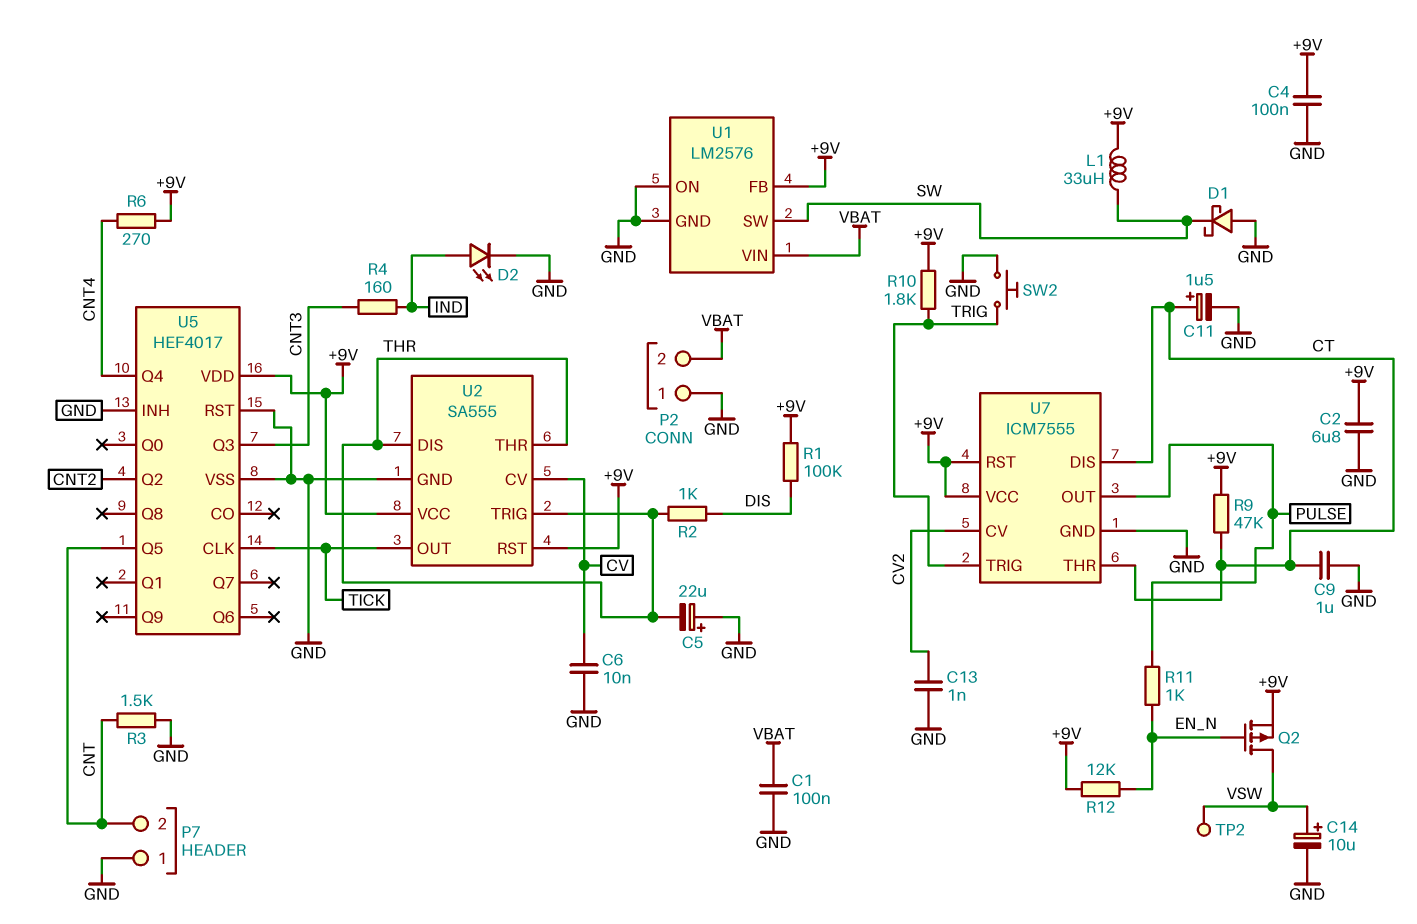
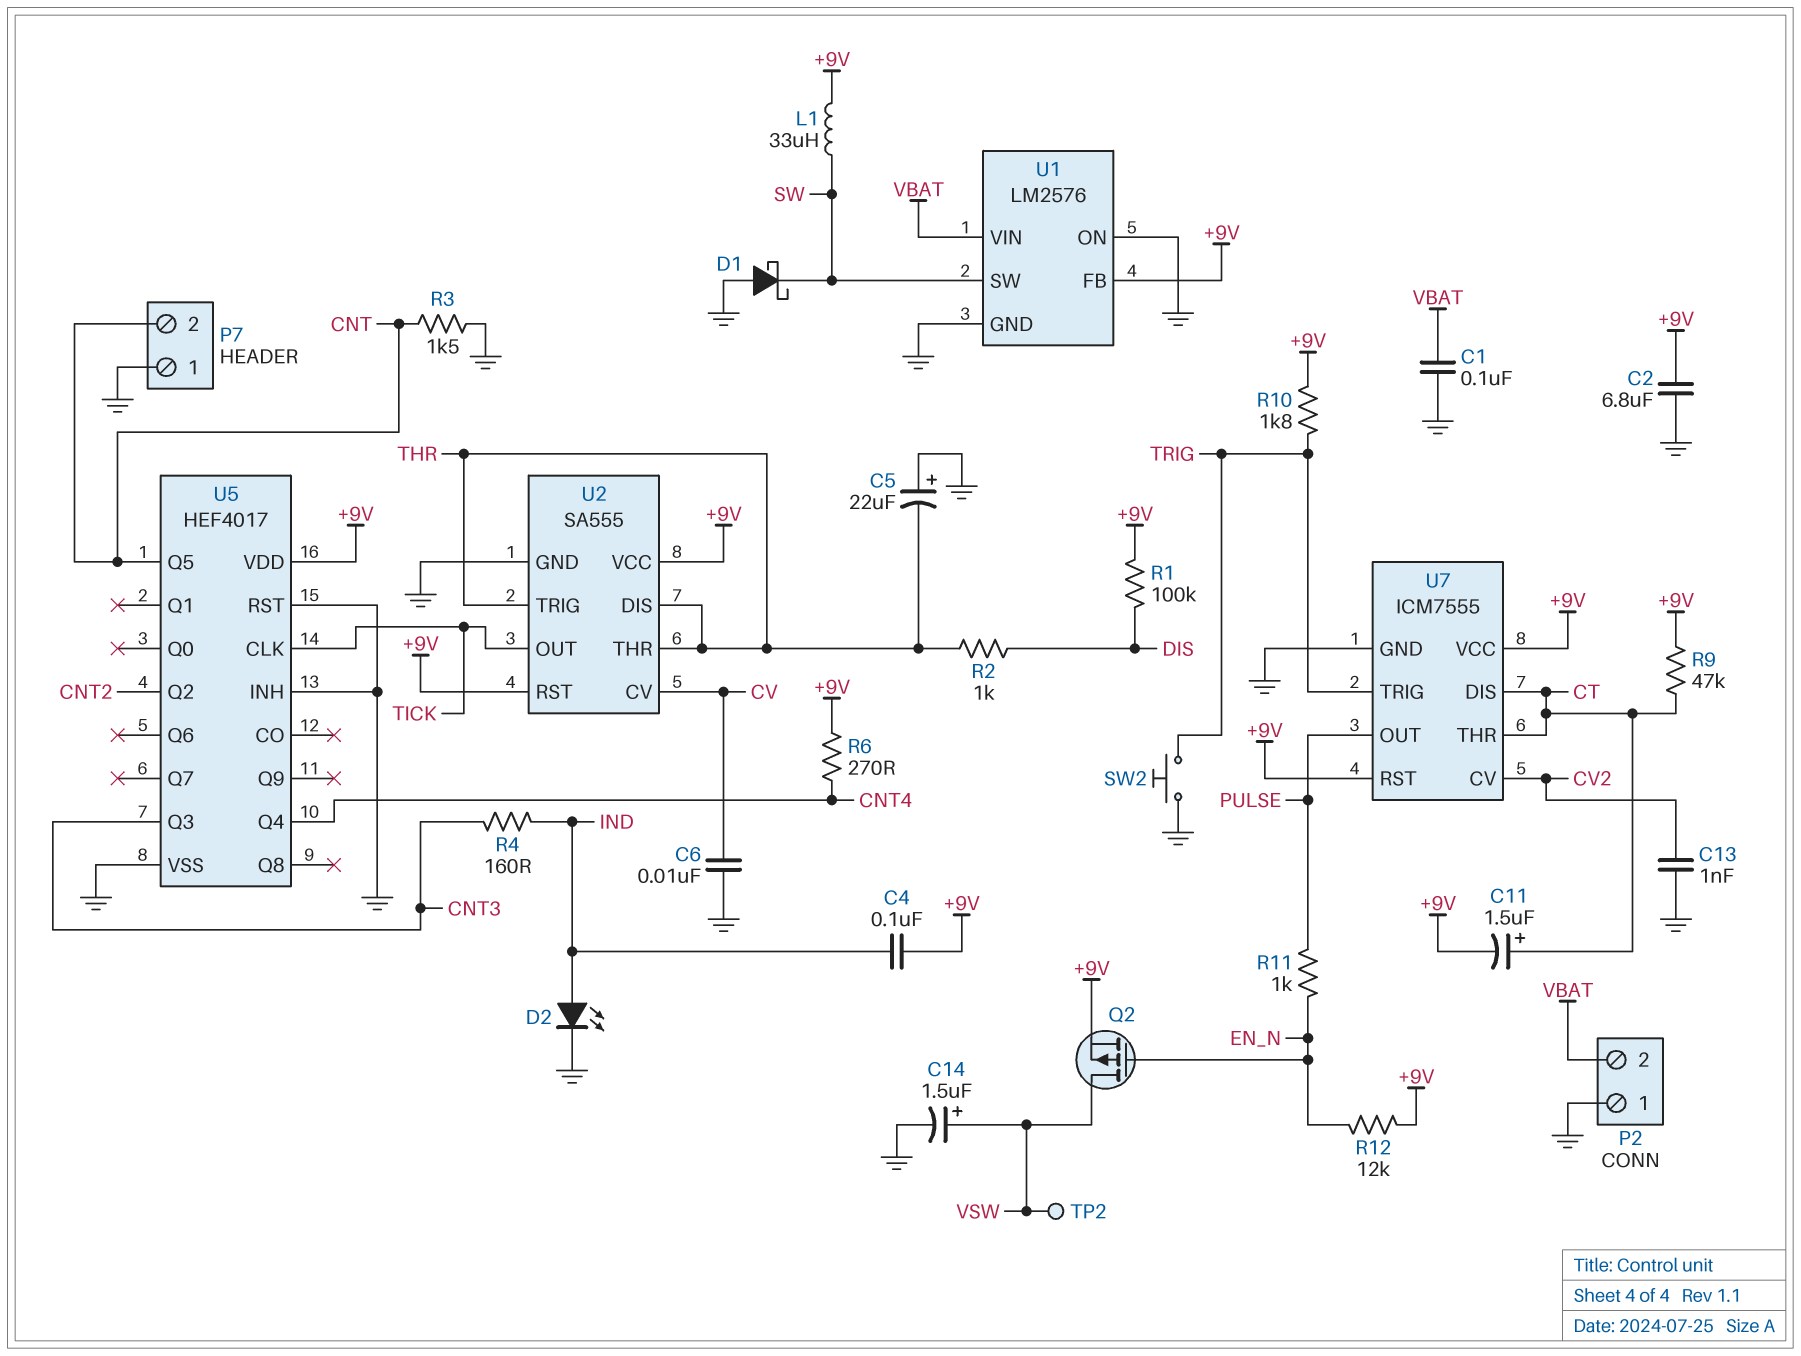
C4: 100nF (+9V, GND) -> 100nF (+9V, IND)
C9: 1uF (CT, GND) -> none
C11: 1.5uF (plus CT, minus GND) -> 1.5uF (plus CT, minus +9V)
C14: 10uF (plus VSW, minus GND) -> 1.5uF (plus VSW, minus GND)

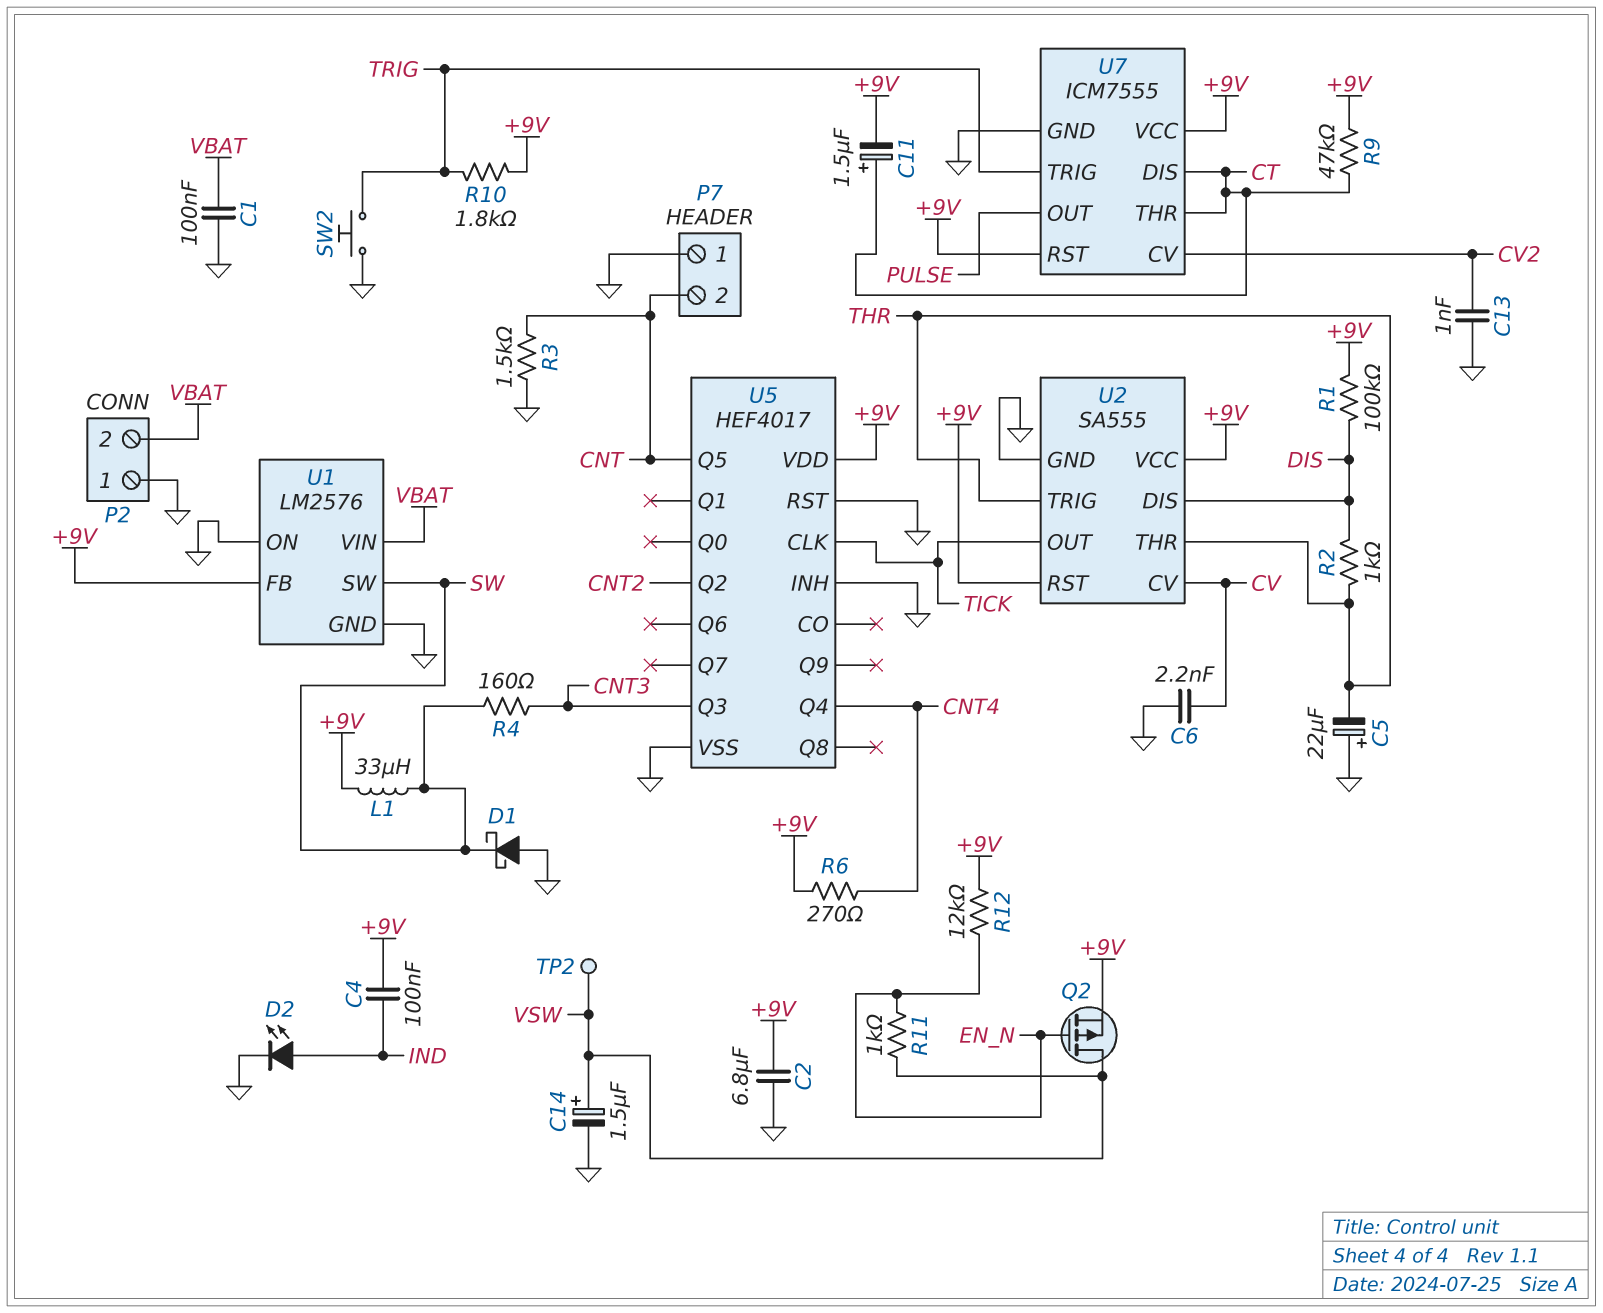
C6: 10nF (CV, GND) -> 2.2nF (CV, GND)
R4: 160 (CNT3, IND) -> 160 (CNT3, SW)
R11: 1k (EN_N, PULSE) -> 1k (EN_N, VSW)
U2 pin DIS: THR -> DIS

